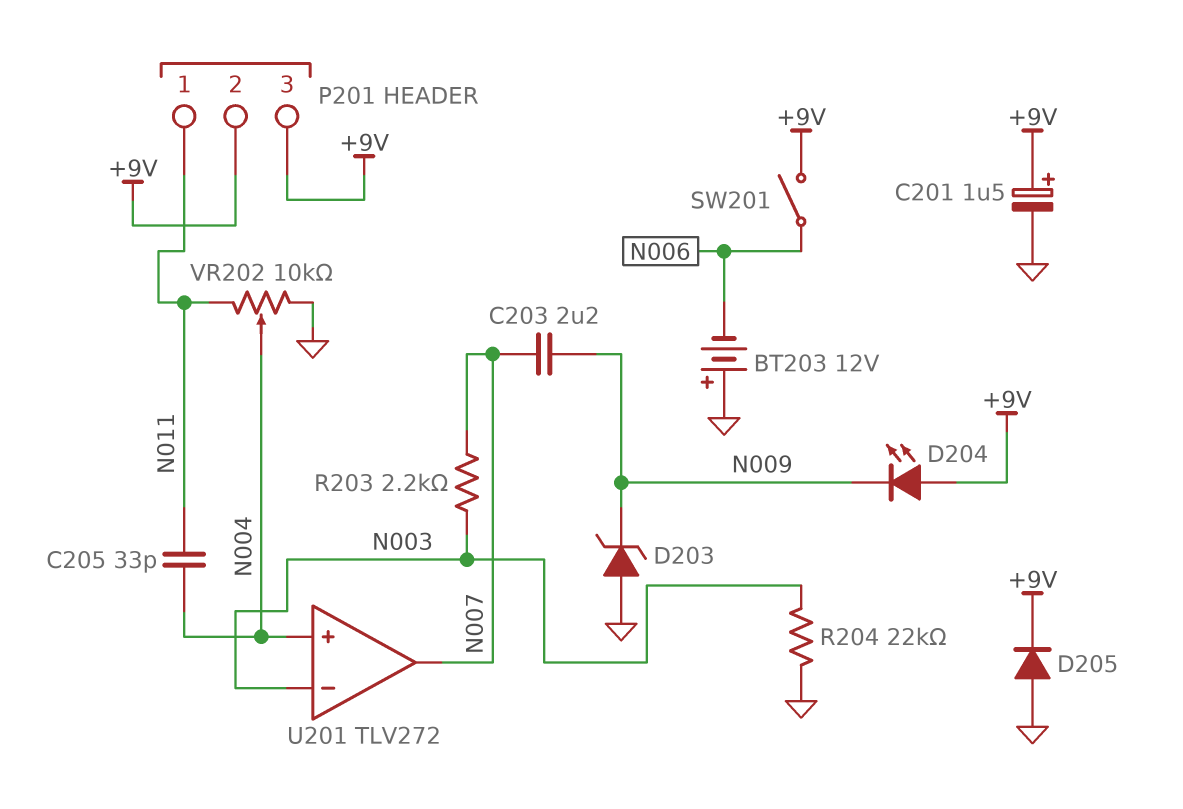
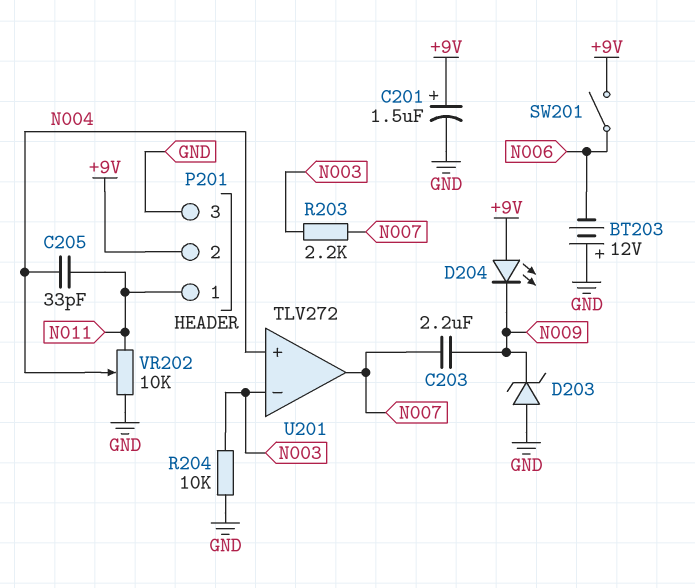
D205: diode (A GND, K +9V) -> none
P201 pin 3: +9V -> GND
R204: 22k (GND, N003) -> 10k (GND, N003)

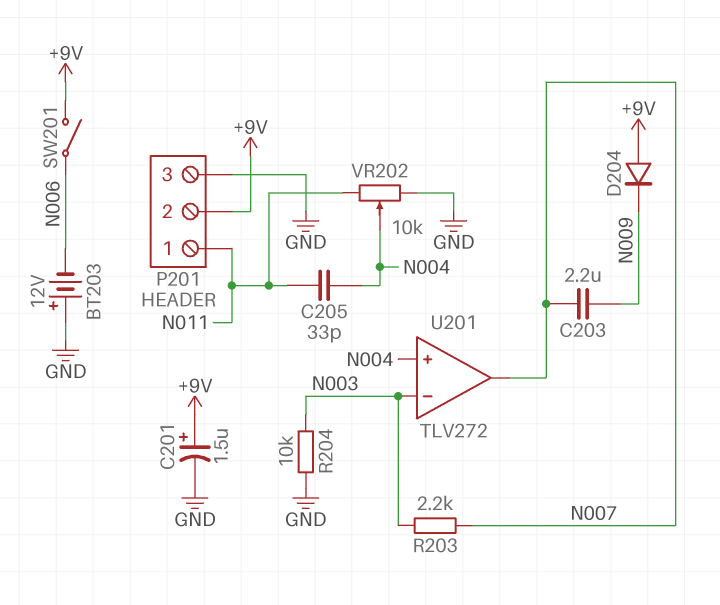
D203: zener (A GND, K N009) -> none
D204: LED (A +9V, K N009) -> diode (A +9V, K N009)

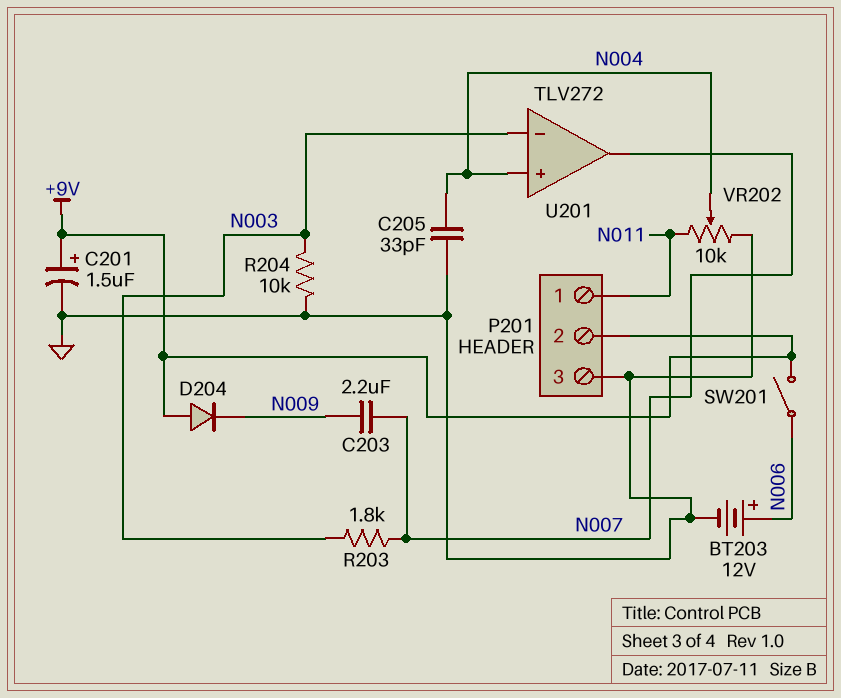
BT203: 12V (plus GND, minus N006) -> 12V (plus N006, minus GND)
C205: 33pF (N004, N011) -> 33pF (GND, N004)
R203: 2.2k (N003, N007) -> 1.8k (N003, N007)

